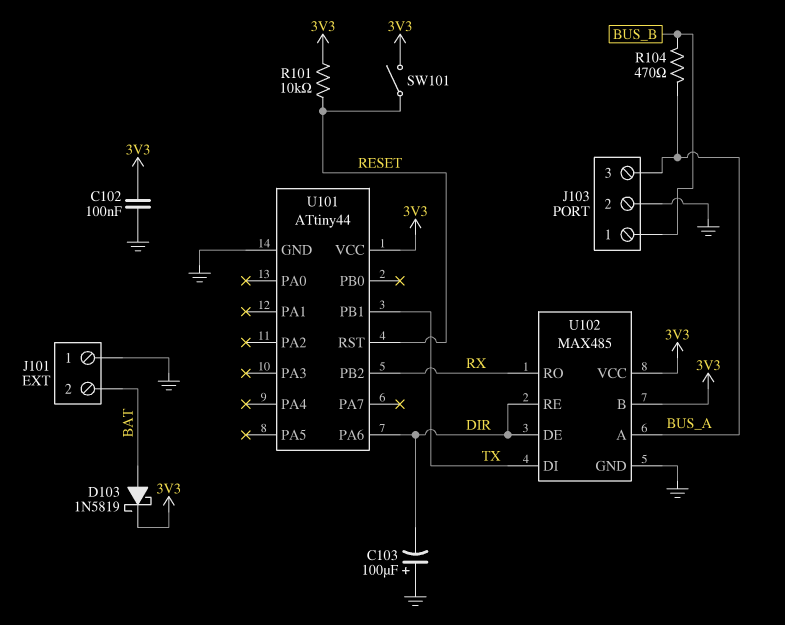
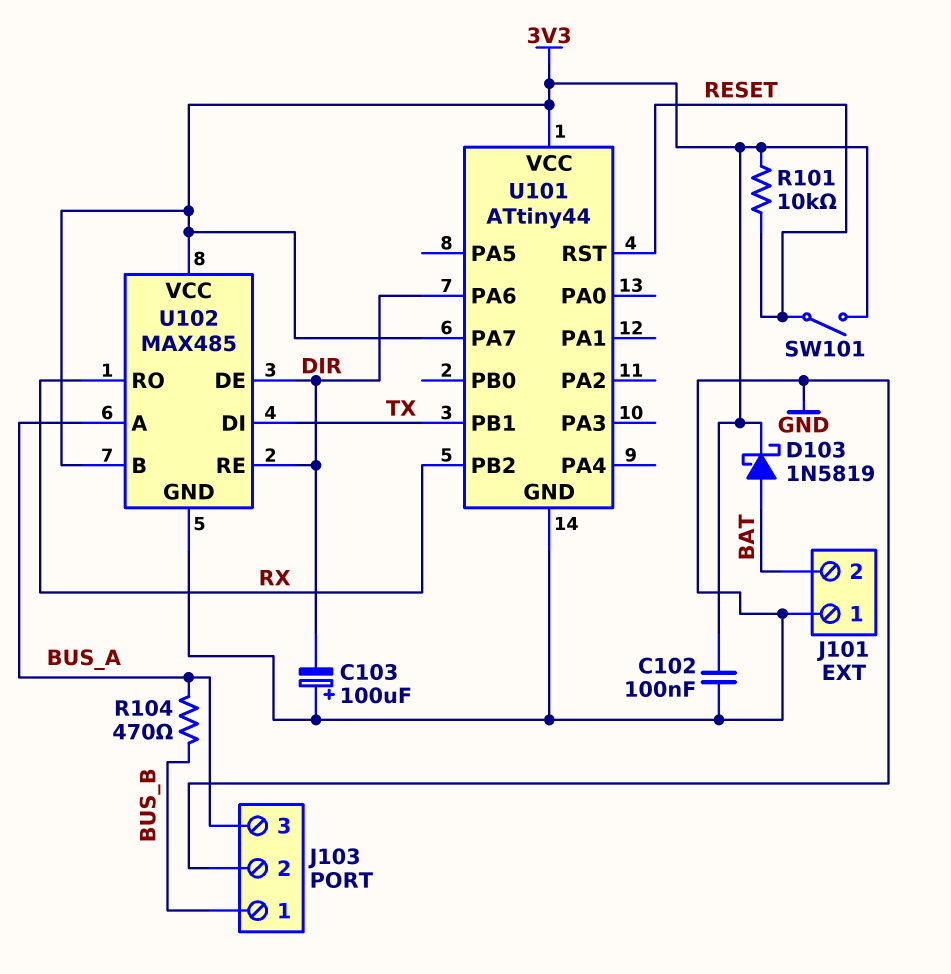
U101 pin PA7: none -> 3V3

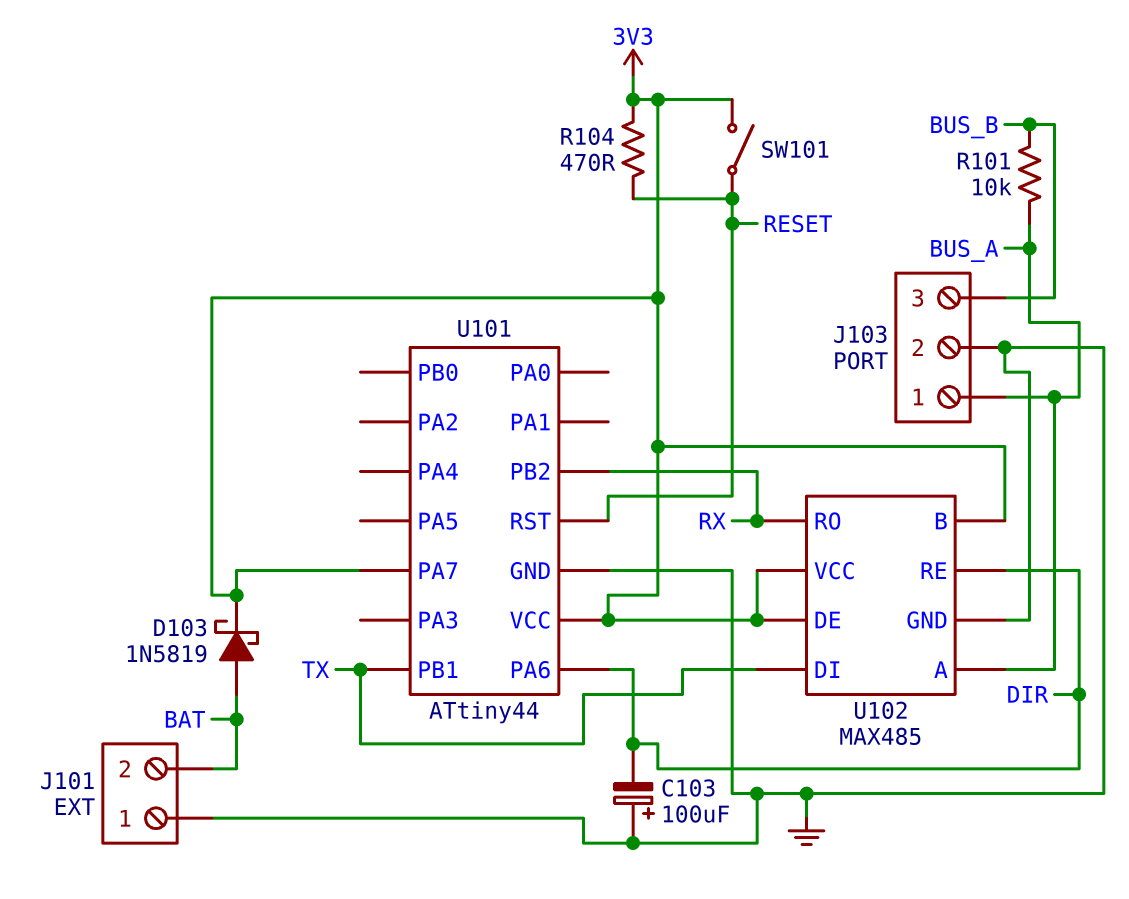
C102: 100nF (3V3, GND) -> none
J103 pin 1: BUS_B -> BUS_A
J103 pin 3: BUS_A -> BUS_B
R101: 10k (3V3, RESET) -> 10k (BUS_A, BUS_B)
R104: 470 (BUS_A, BUS_B) -> 470 (3V3, RESET)
U102 pin DE: DIR -> 3V3

